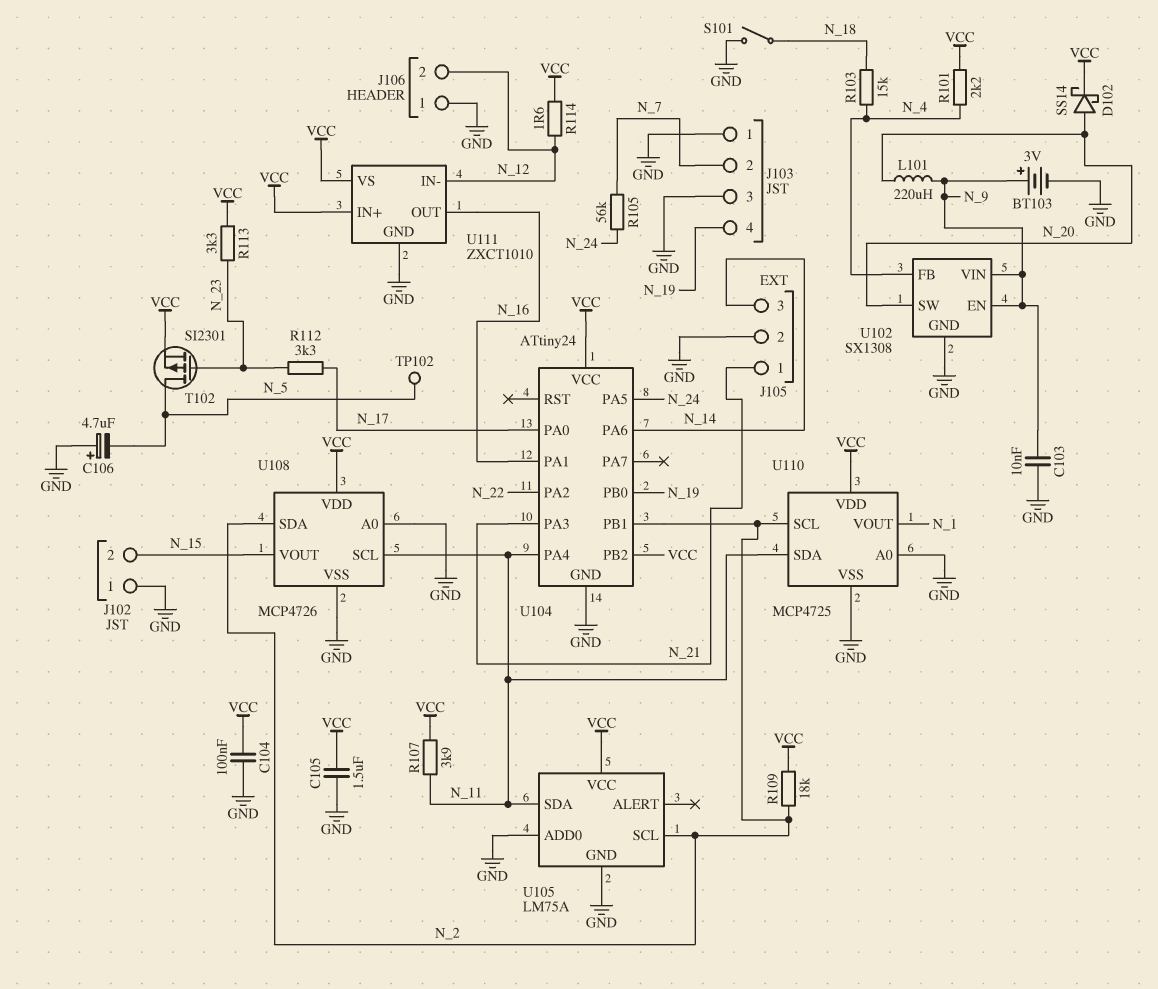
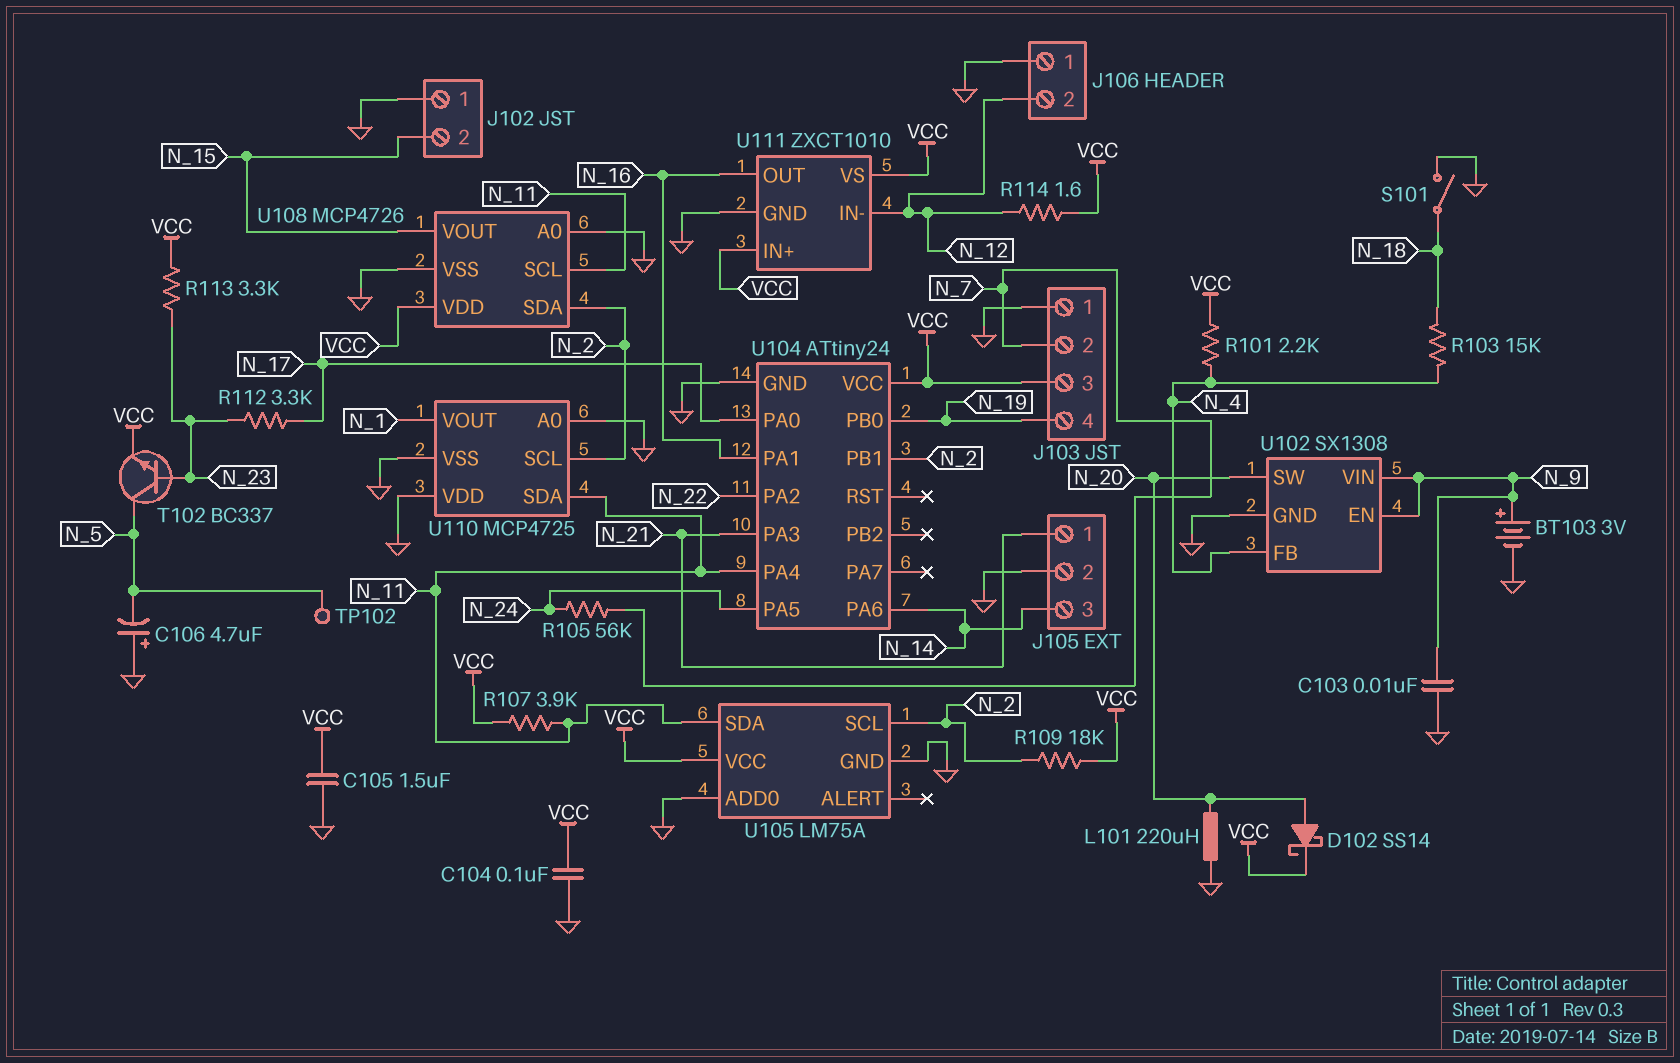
J103 pin 3: GND -> VCC
L101: 220uH (N_9, N_20) -> 220uH (GND, N_20)
T102: PMOS SI2301 (G N_23, D N_5, S VCC) -> NPN BC337 (B N_23, C N_5, E VCC)
U104 pin PB2: VCC -> none
U110 pin VDD: VCC -> GND

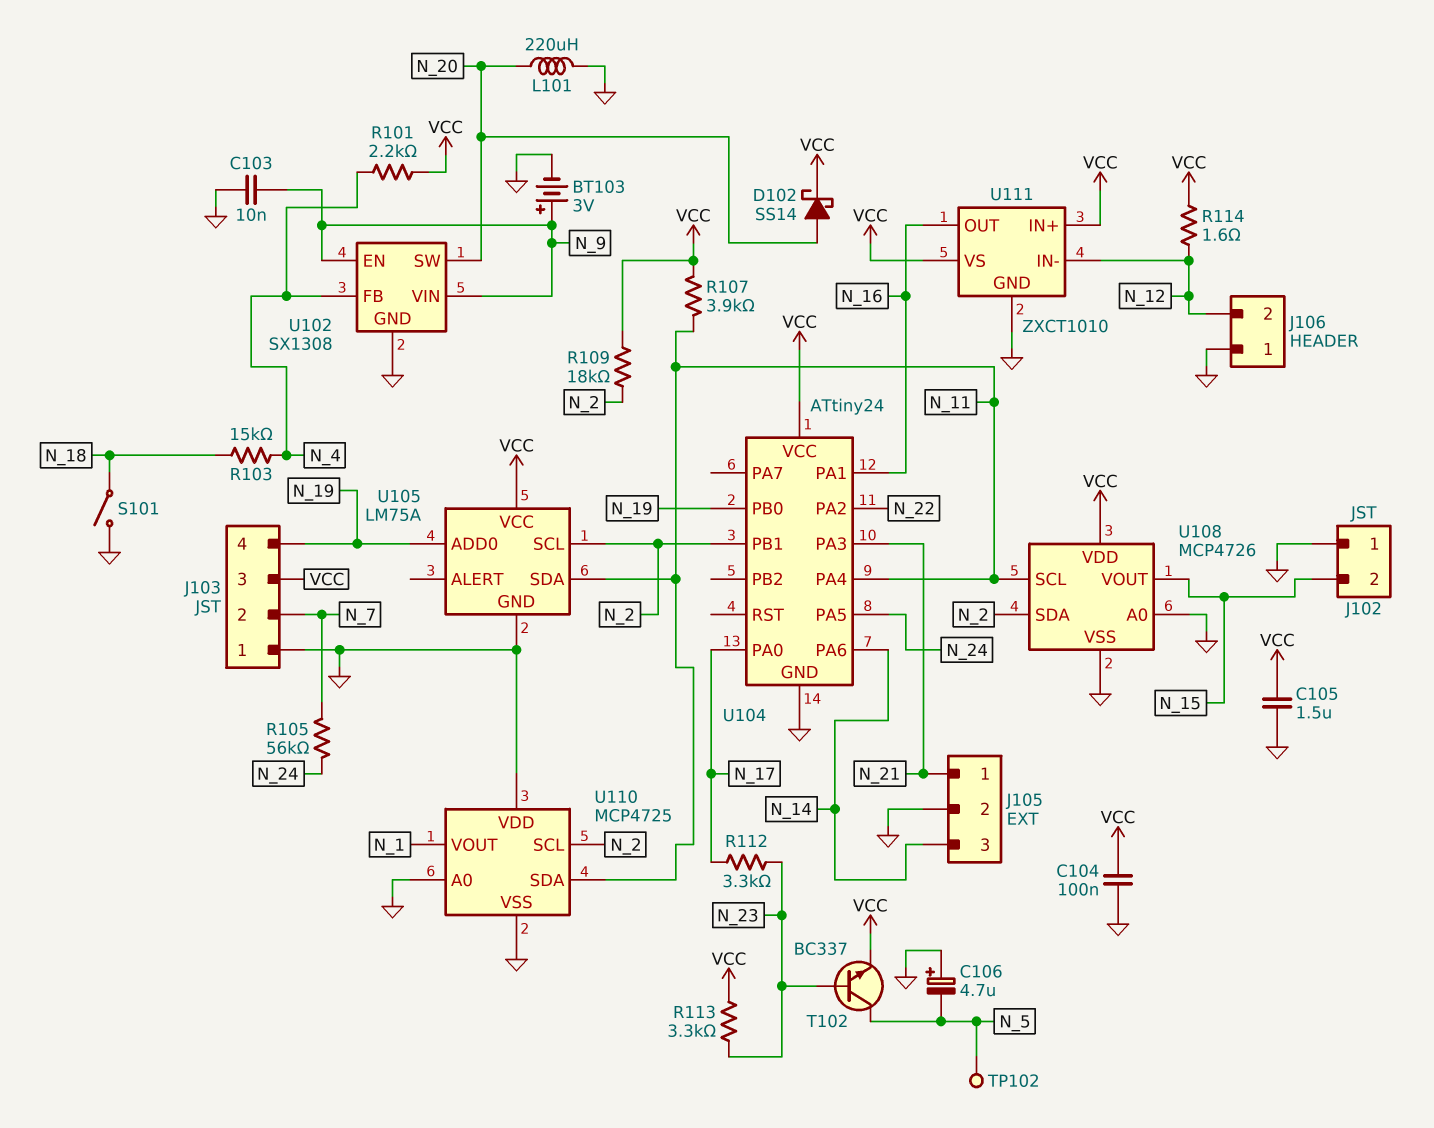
U105 pin ADD0: GND -> N_19

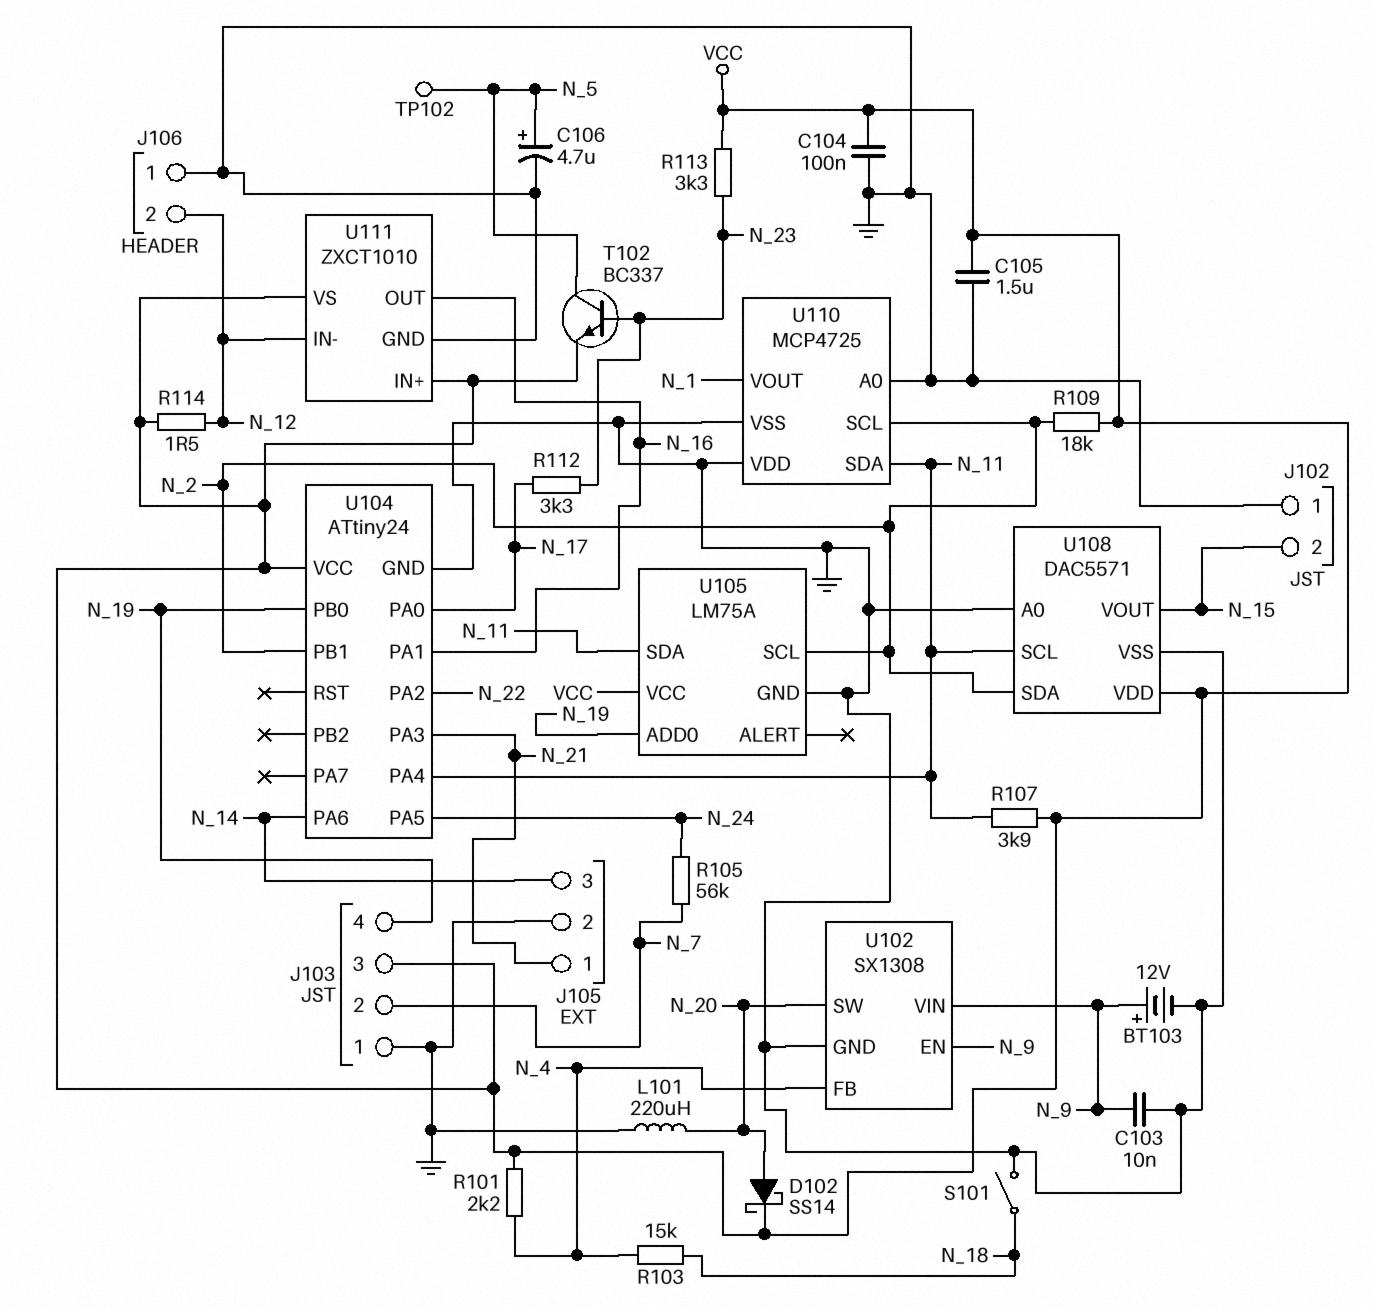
BT103: 3V (plus N_9, minus GND) -> 12V (plus N_9, minus GND)
C106: 4.7uF (plus GND, minus N_5) -> 4.7uF (plus N_5, minus GND)
R114: 1.6 (N_12, VCC) -> 1.5 (N_12, VCC)
U108: MCP4726 -> DAC5571

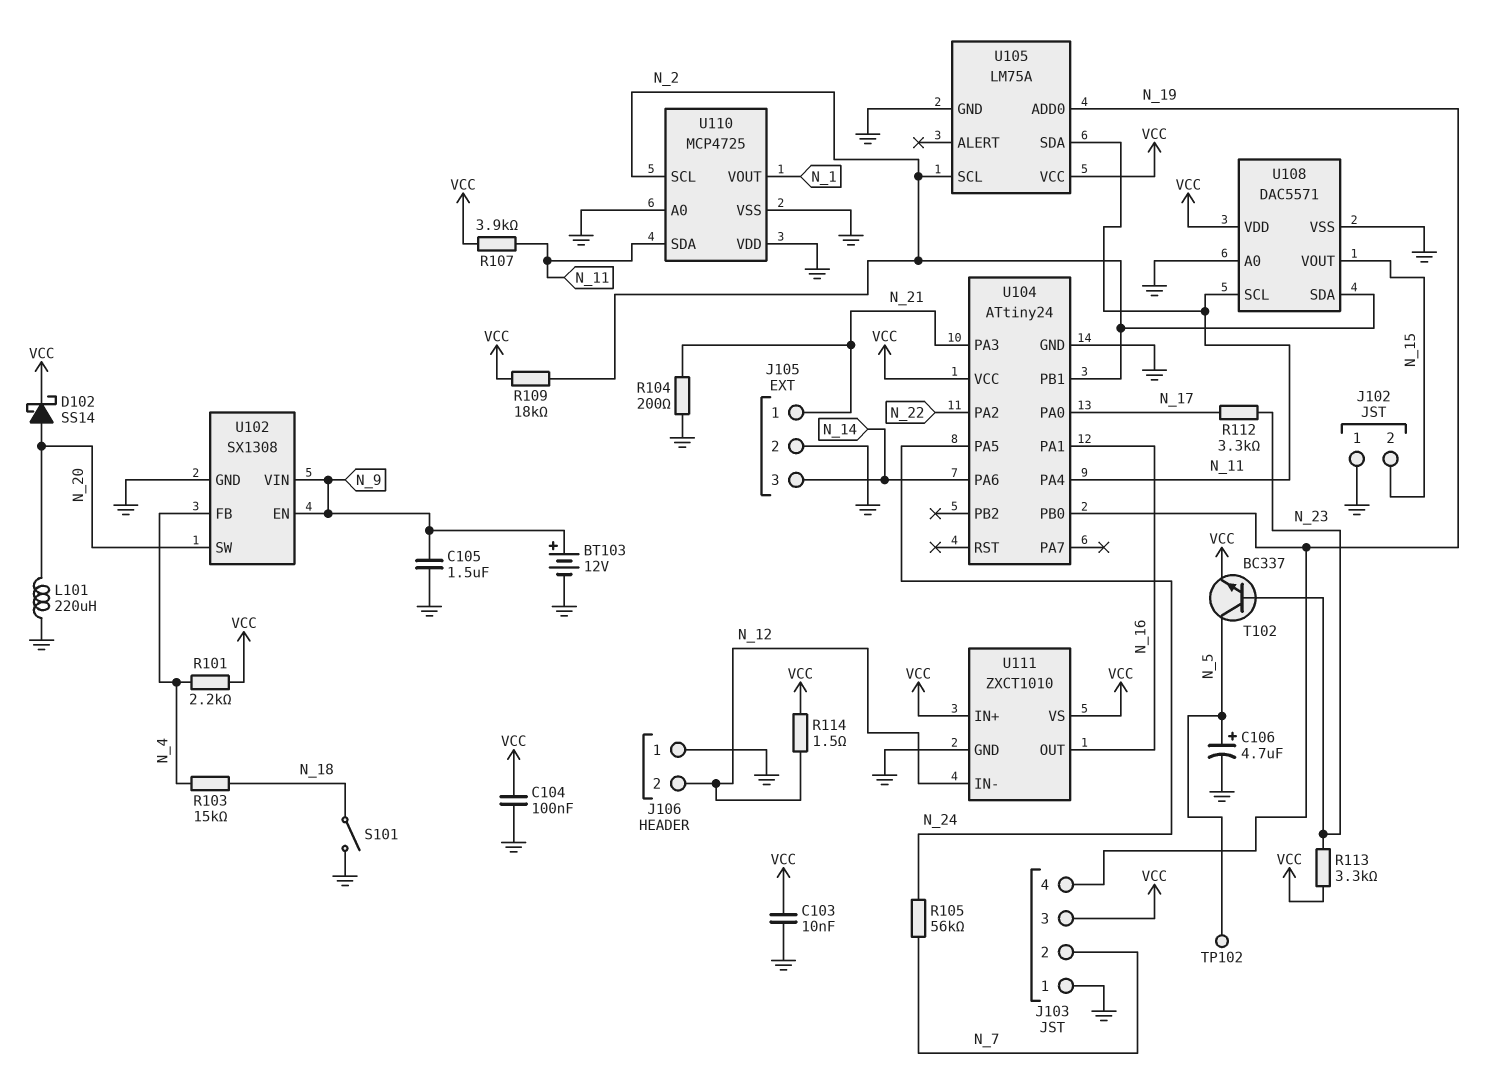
C103: 10nF (GND, N_9) -> 10nF (GND, VCC)
C105: 1.5uF (GND, VCC) -> 1.5uF (GND, N_9)
R104: none -> 200 (GND, N_21)

